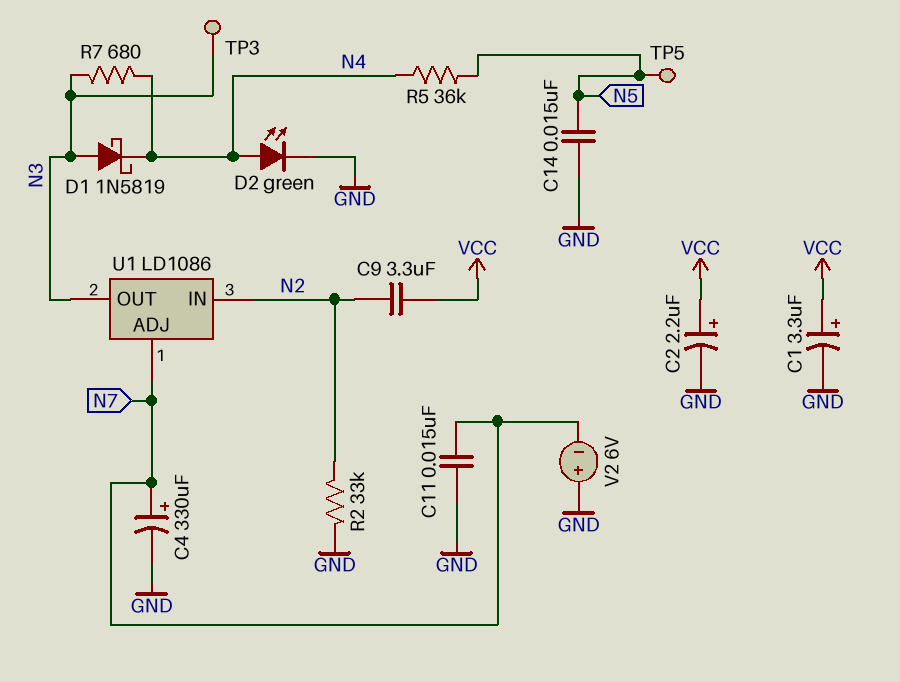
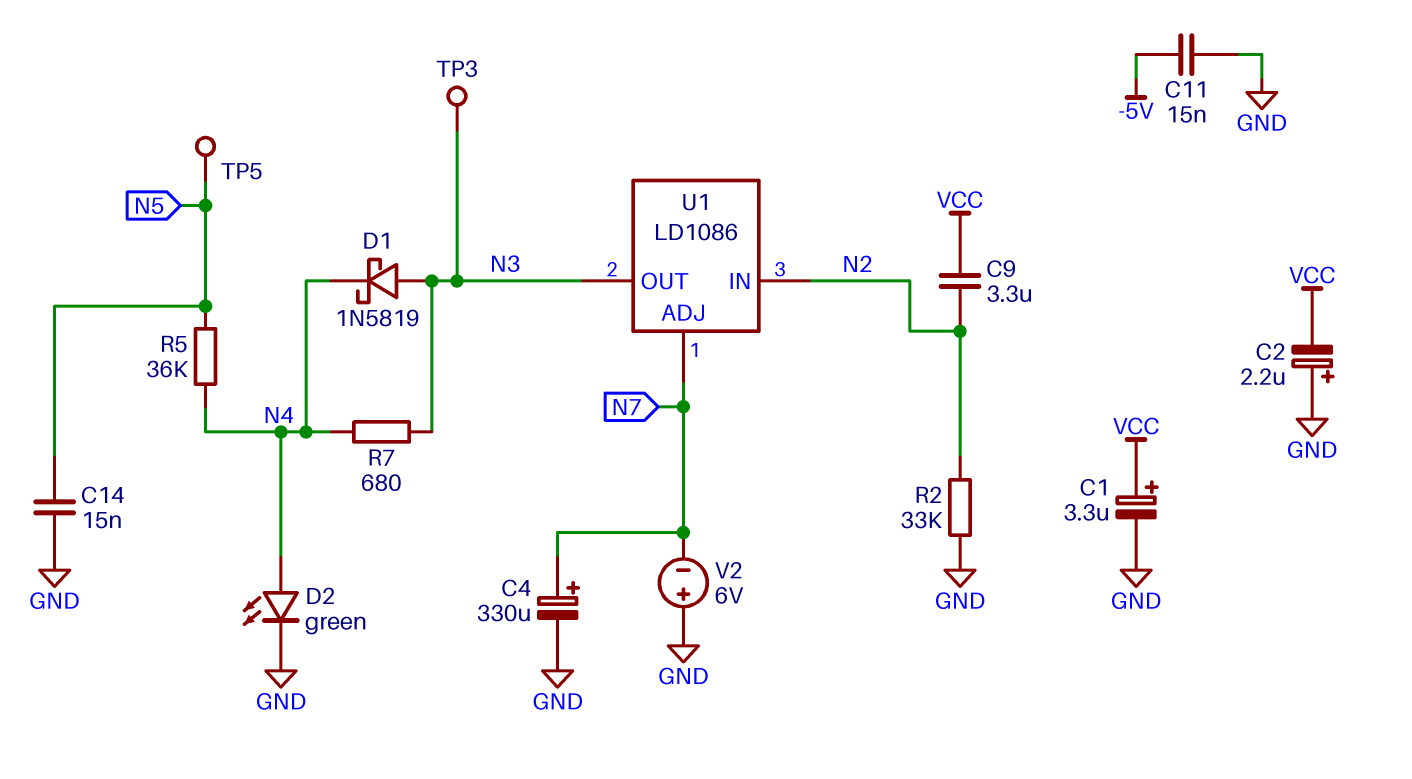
C2: 2.2uF (plus VCC, minus GND) -> 2.2uF (plus GND, minus VCC)
C11: 15nF (GND, N7) -> 15nF (-5V, GND)

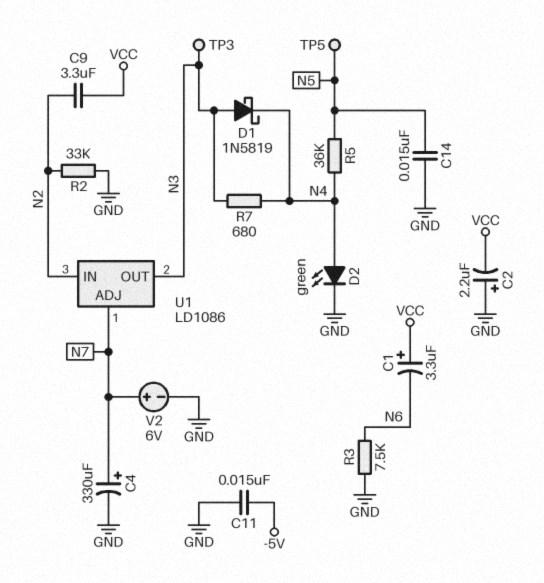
C1: 3.3uF (plus VCC, minus GND) -> 3.3uF (plus VCC, minus N6)
R3: none -> 7.5k (GND, N6)
V2: 6V (plus GND, minus N7) -> 6V (plus N7, minus GND)

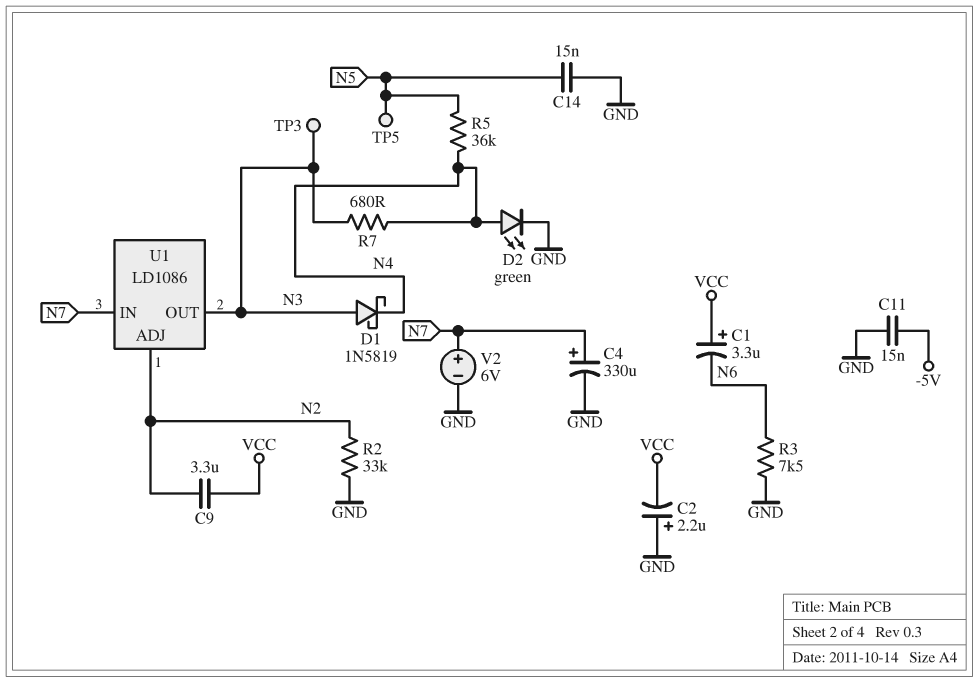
U1 pin ADJ: N7 -> N2
U1 pin IN: N2 -> N7

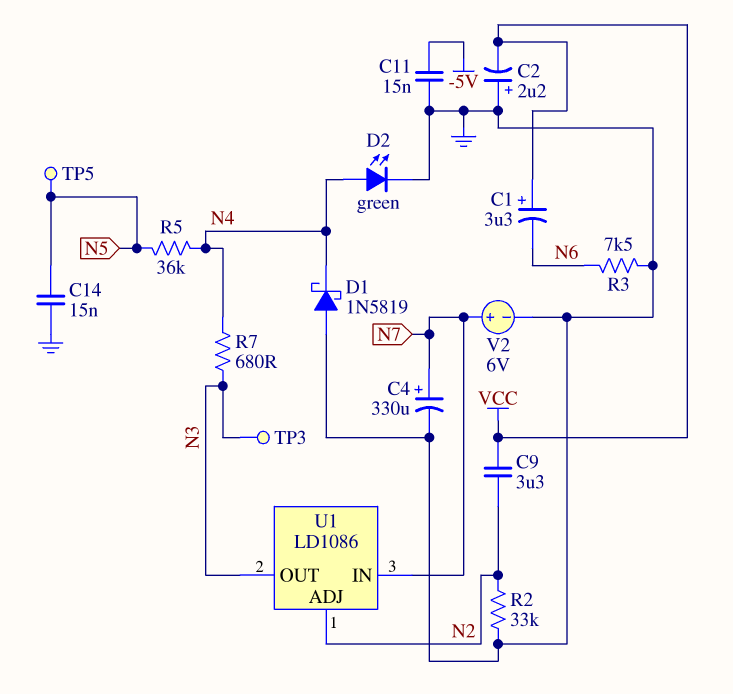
D1: schottky 1N5819 (A N3, K N4) -> schottky 1N5819 (A GND, K N4)

